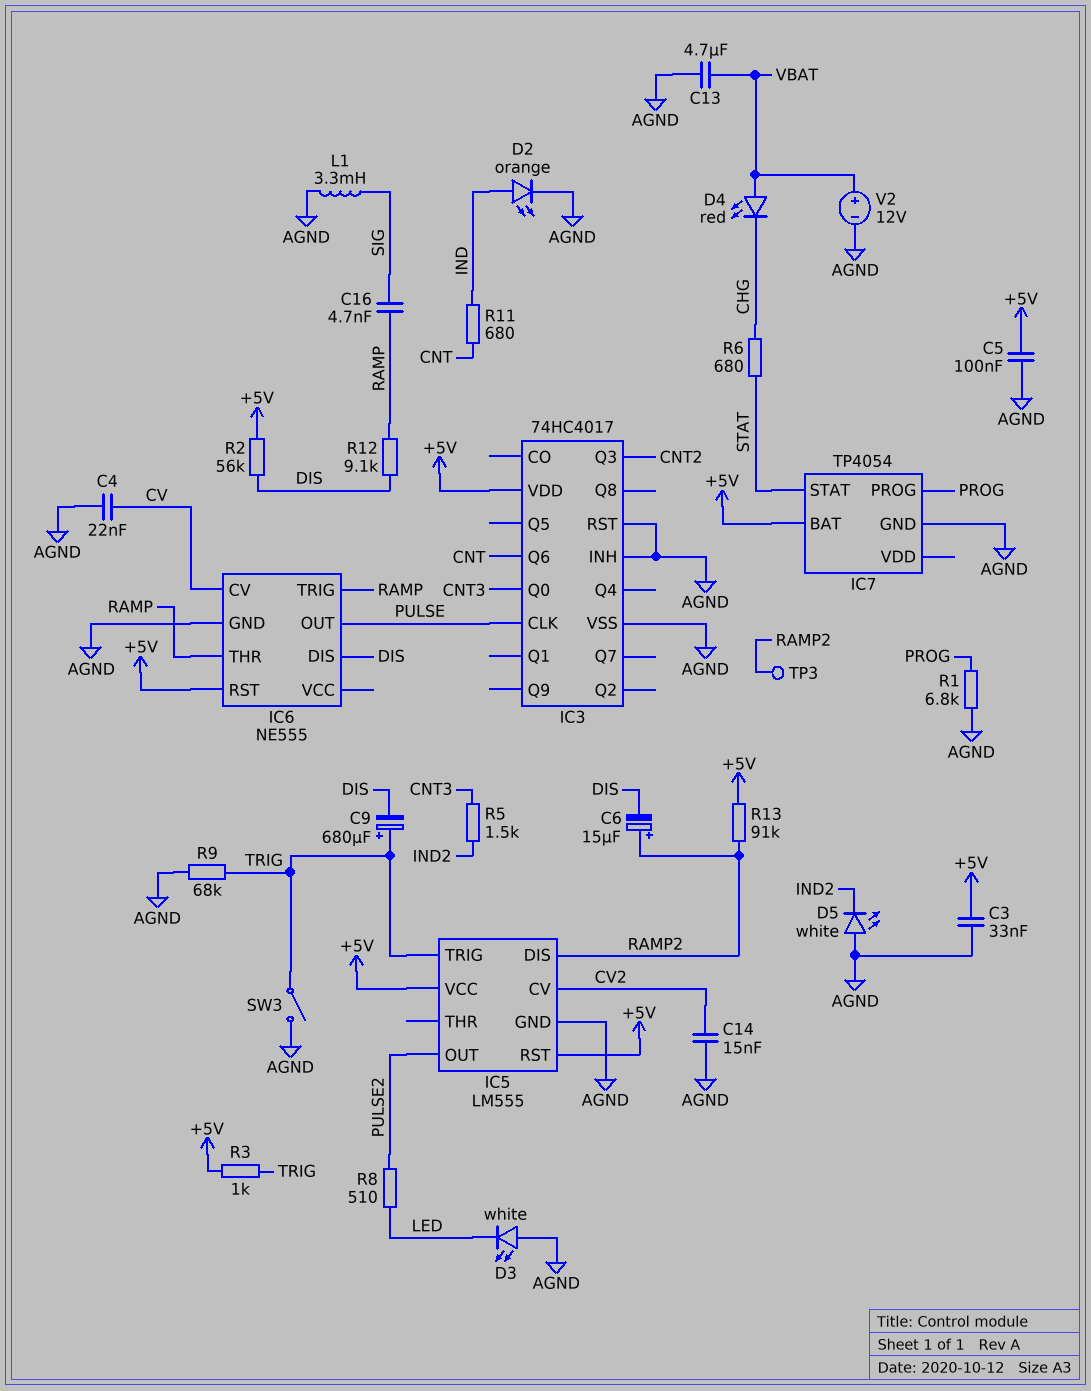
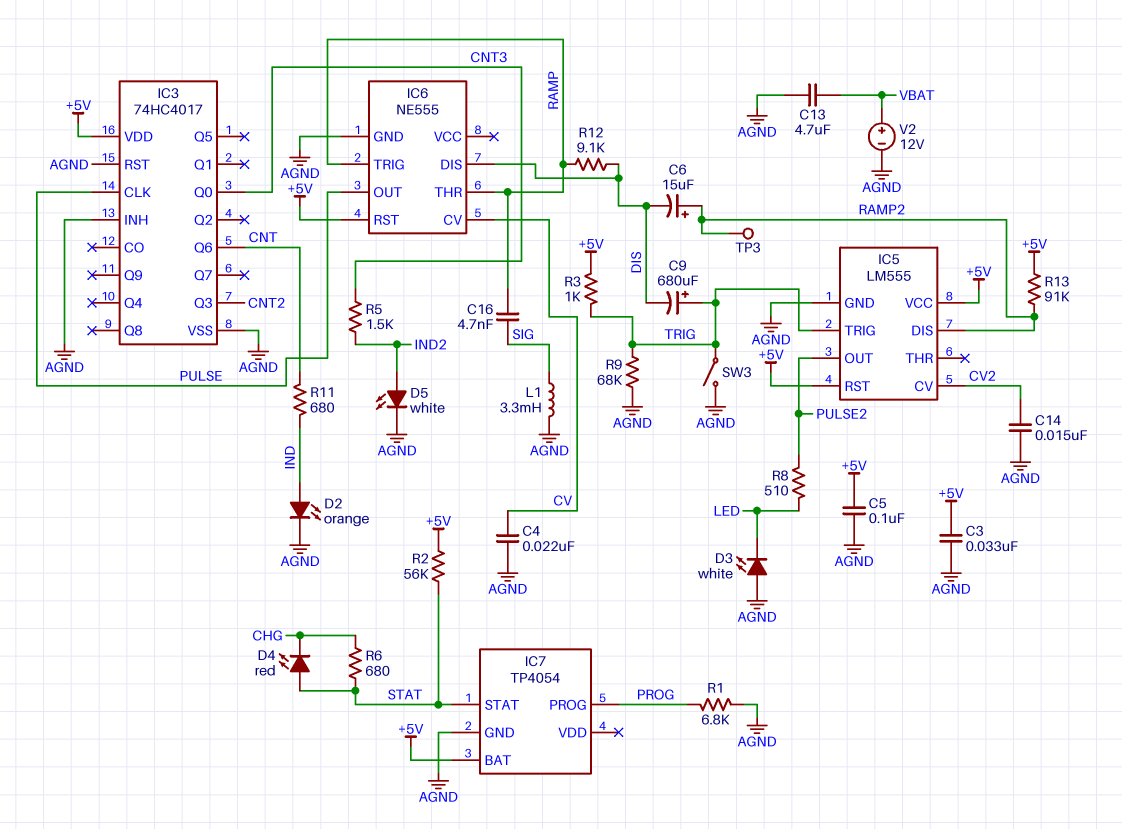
D4: LED red (A VBAT, K CHG) -> LED red (A STAT, K CHG)
D5: LED white (A AGND, K IND2) -> LED white (A IND2, K AGND)
R2: 56k (+5V, DIS) -> 56k (+5V, STAT)

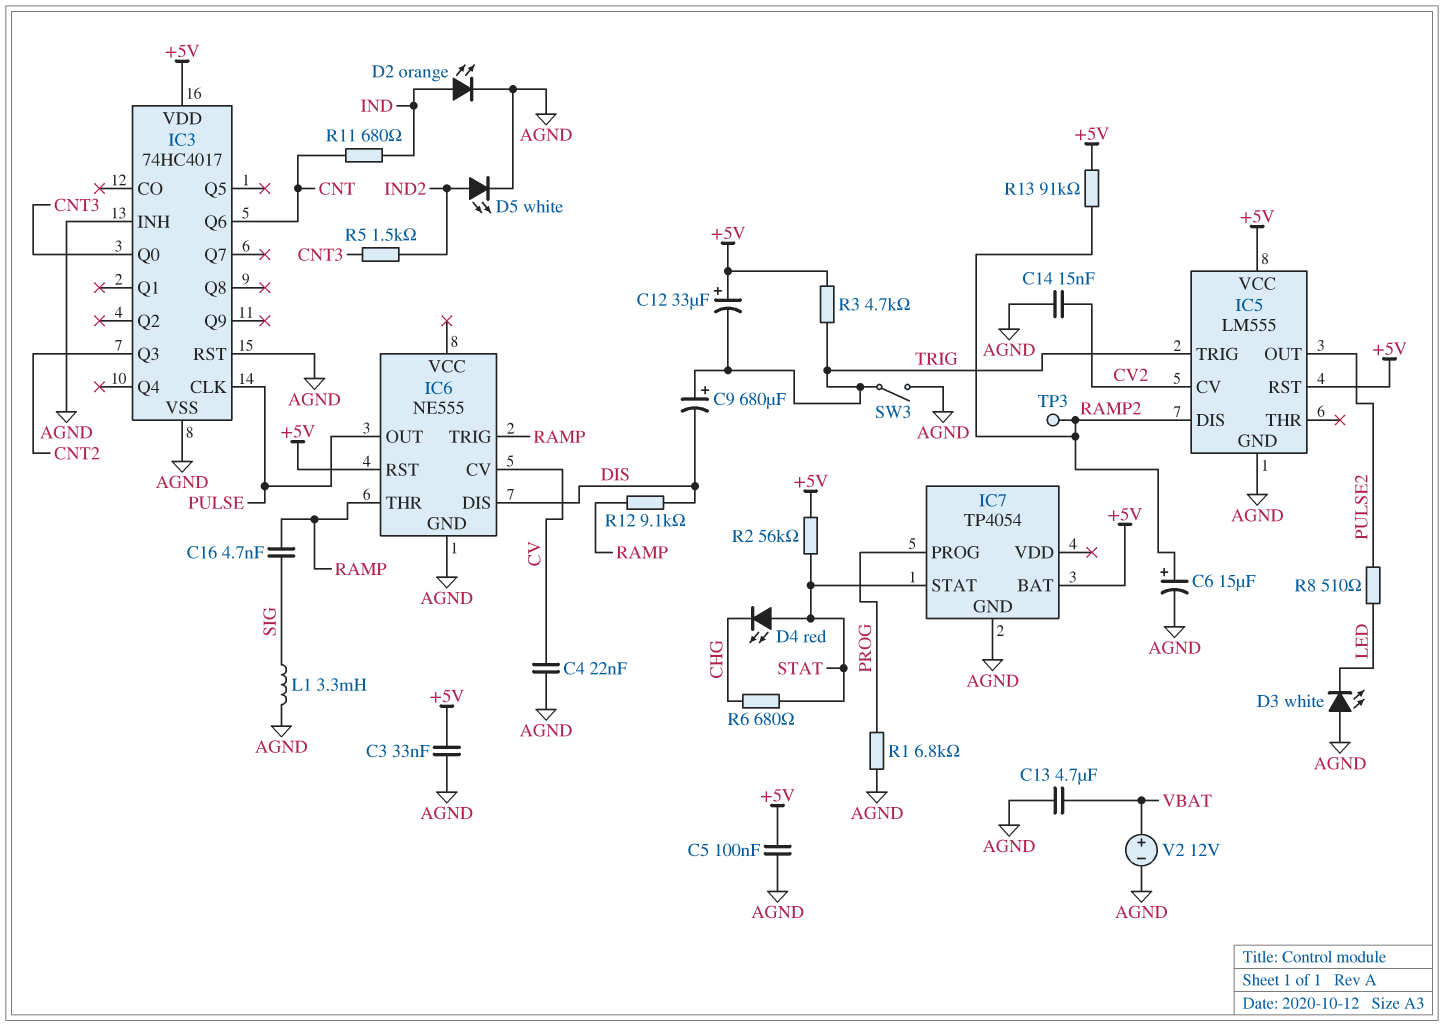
C6: 15uF (plus RAMP2, minus DIS) -> 15uF (plus RAMP2, minus AGND)
C12: none -> 33uF (plus +5V, minus TRIG)
R3: 1k (+5V, TRIG) -> 4.7k (+5V, TRIG)
R9: 68k (AGND, TRIG) -> none

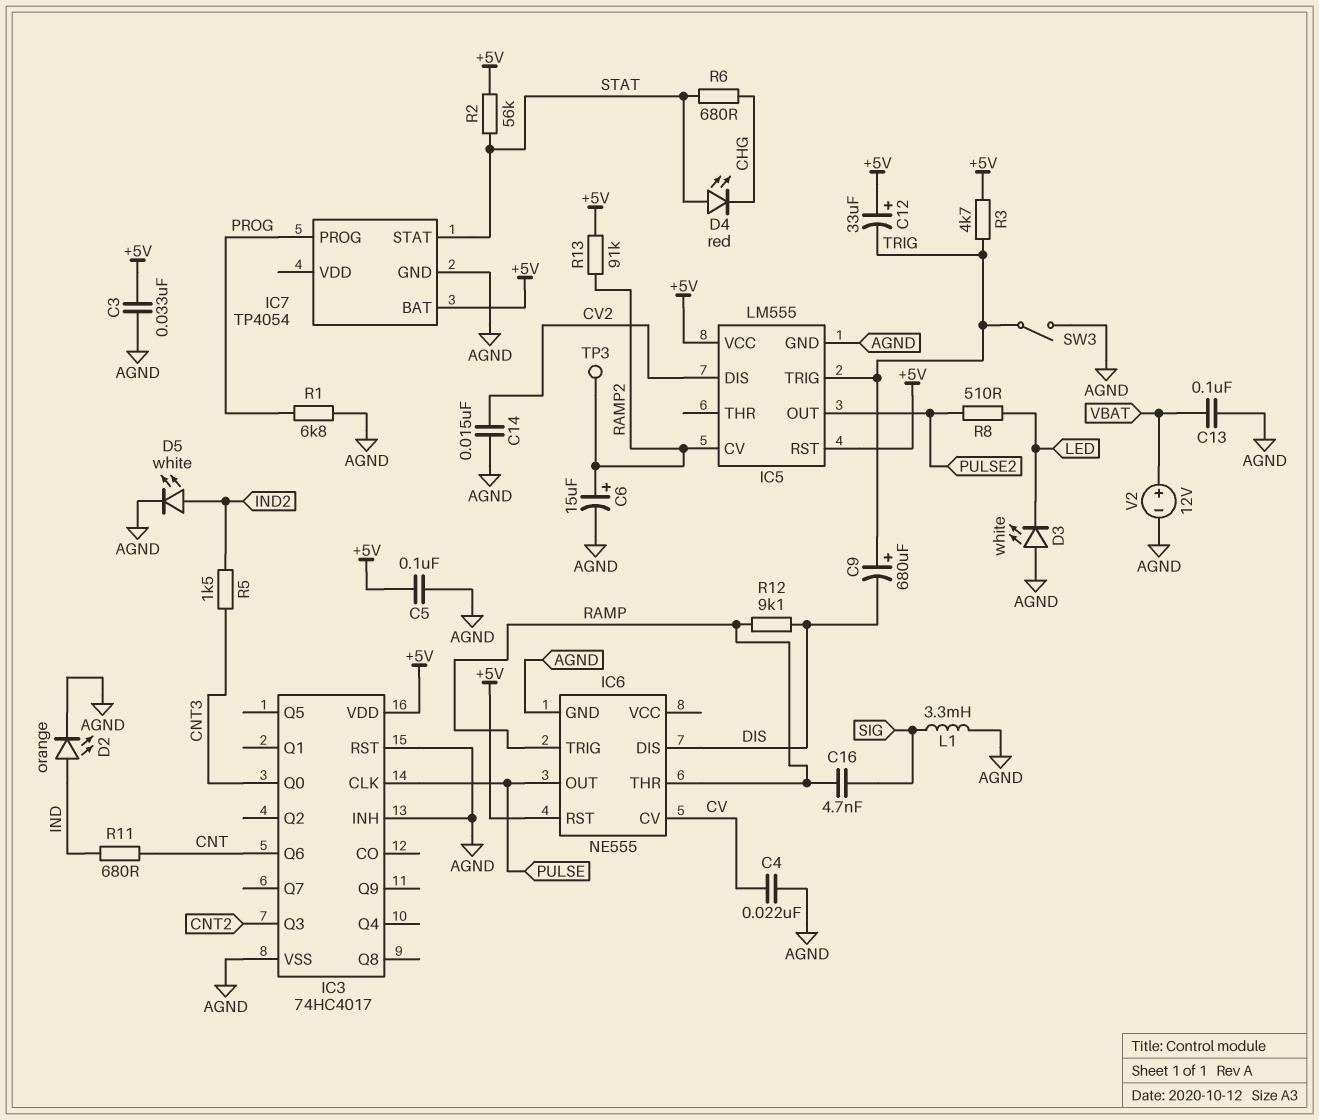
C13: 4.7uF (AGND, VBAT) -> 100nF (AGND, VBAT)
IC5 pin CV: CV2 -> RAMP2
IC5 pin DIS: RAMP2 -> CV2

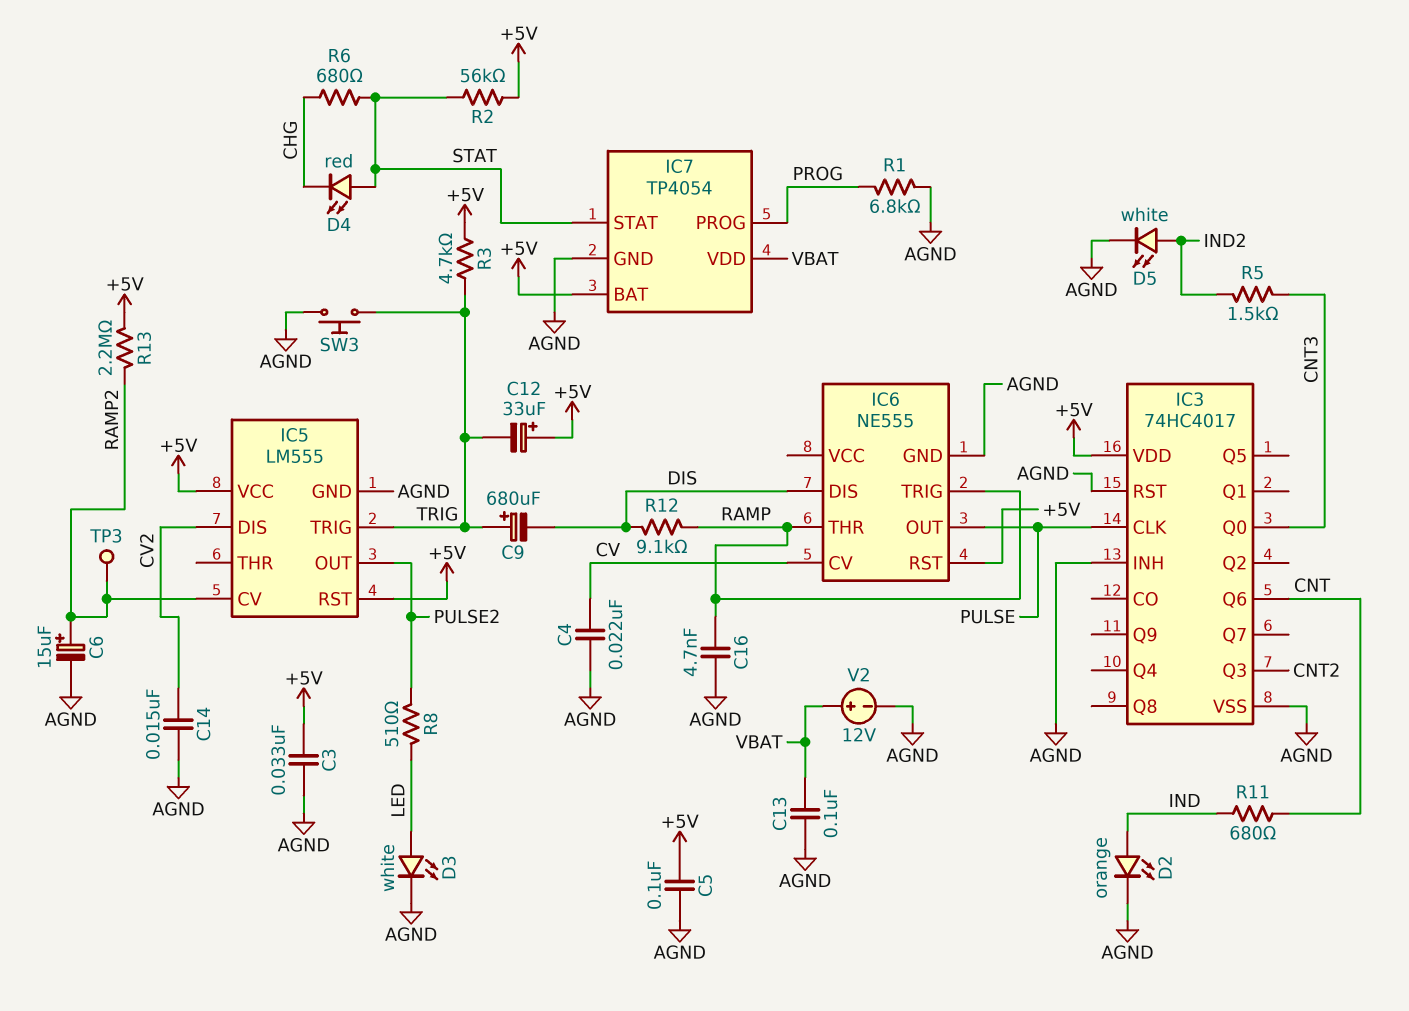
C16: 4.7nF (RAMP, SIG) -> 4.7nF (AGND, RAMP)
D3: LED white (A AGND, K LED) -> LED white (A LED, K AGND)
IC7 pin VDD: none -> VBAT
L1: 3.3mH (AGND, SIG) -> none
R13: 91k (+5V, RAMP2) -> 2.2M (+5V, RAMP2)
SW3: switch (AGND, TRIG) -> button (AGND, TRIG)

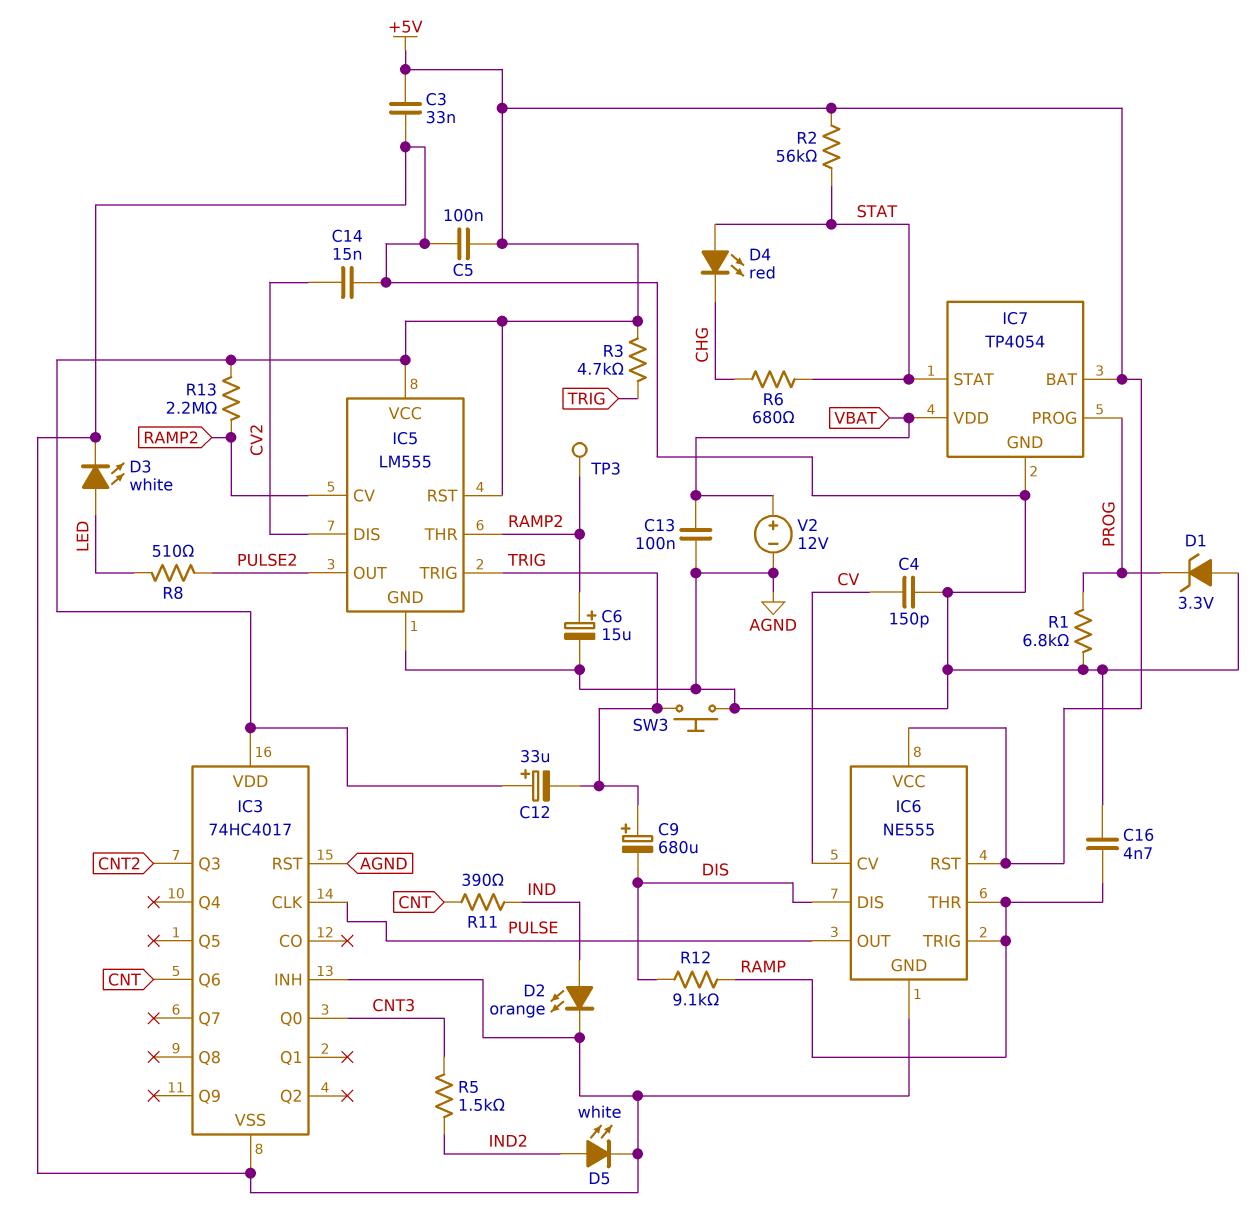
C4: 22nF (AGND, CV) -> 150pF (AGND, CV)
D1: none -> zener 3.3V (A AGND, K PROG)
IC5 pin THR: none -> RAMP2
IC6 pin VCC: none -> +5V
R11: 680 (CNT, IND) -> 390 (CNT, IND)

